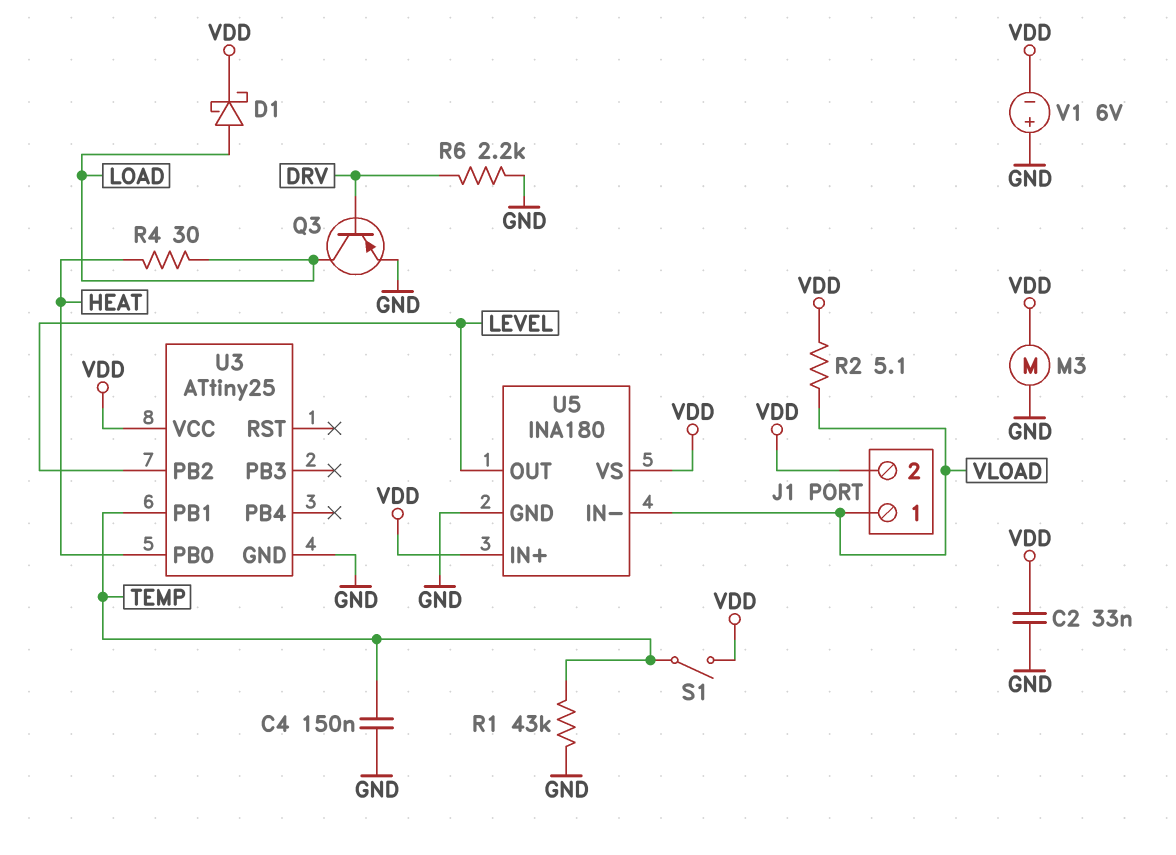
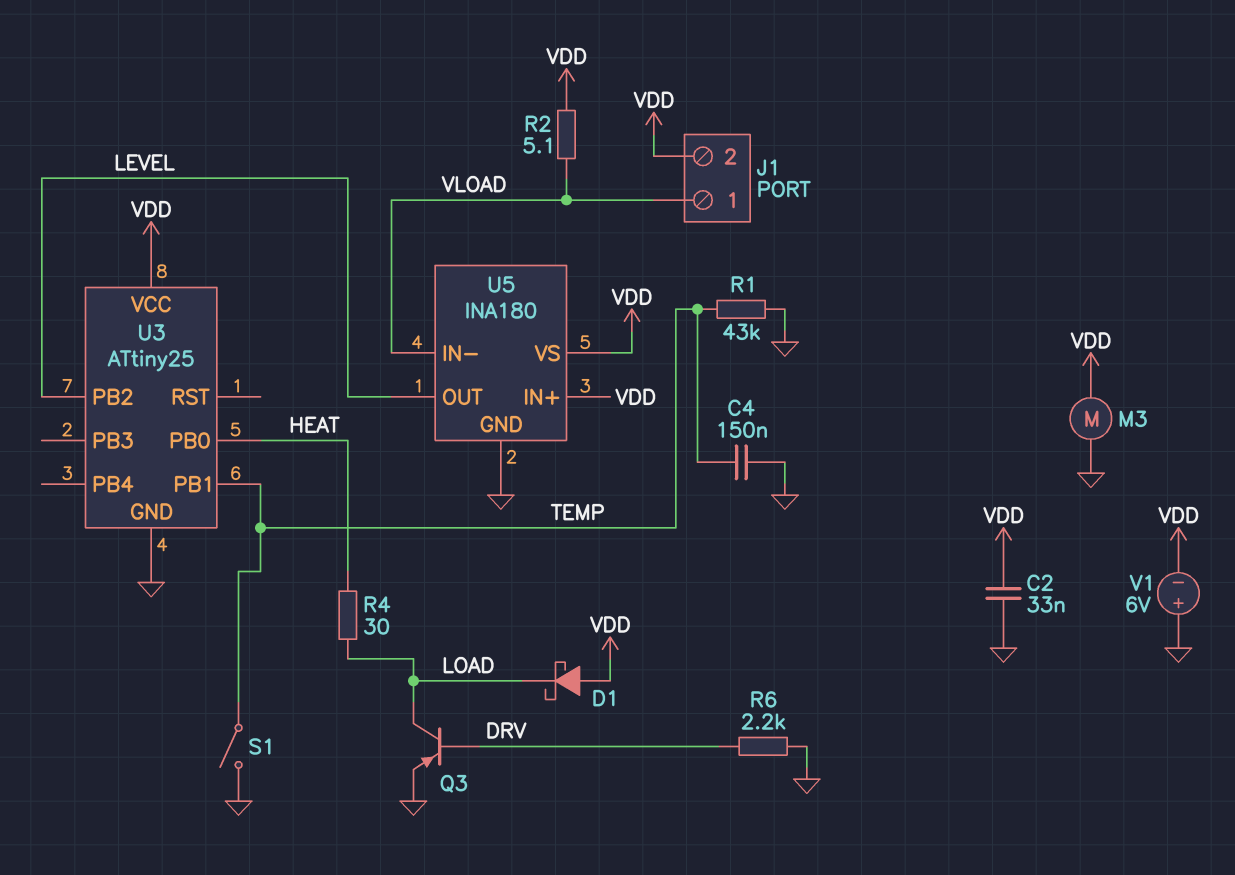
D1: schottky (A LOAD, K VDD) -> schottky (A VDD, K LOAD)
S1: switch (TEMP, VDD) -> switch (GND, TEMP)

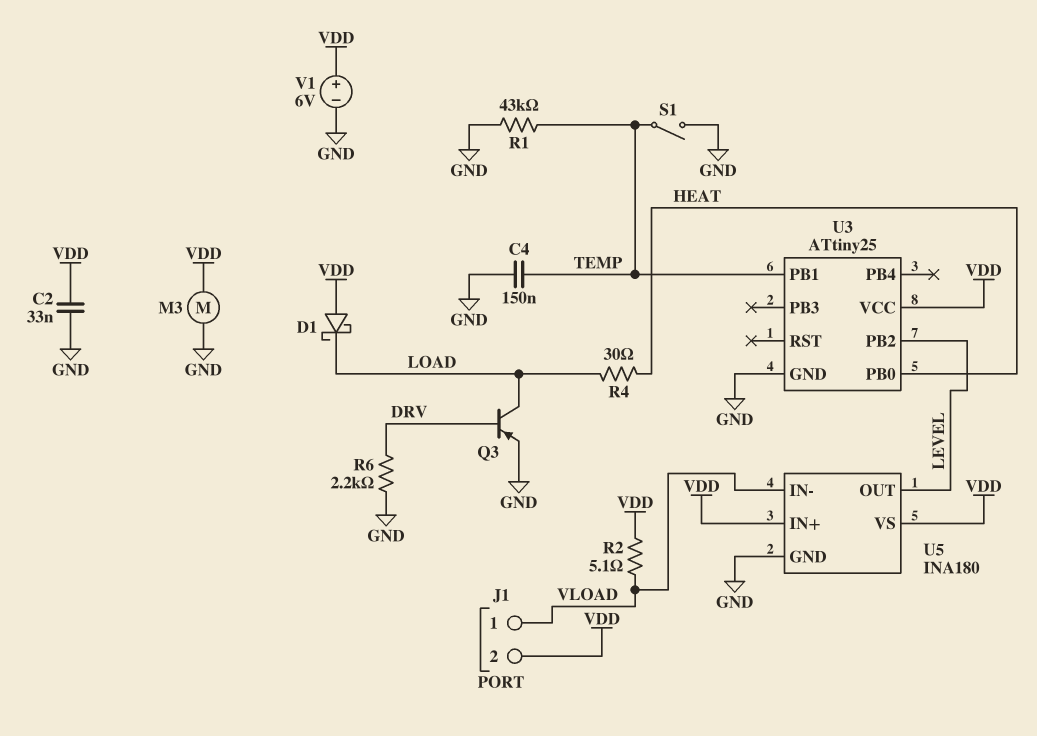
V1: 6V (plus GND, minus VDD) -> 6V (plus VDD, minus GND)

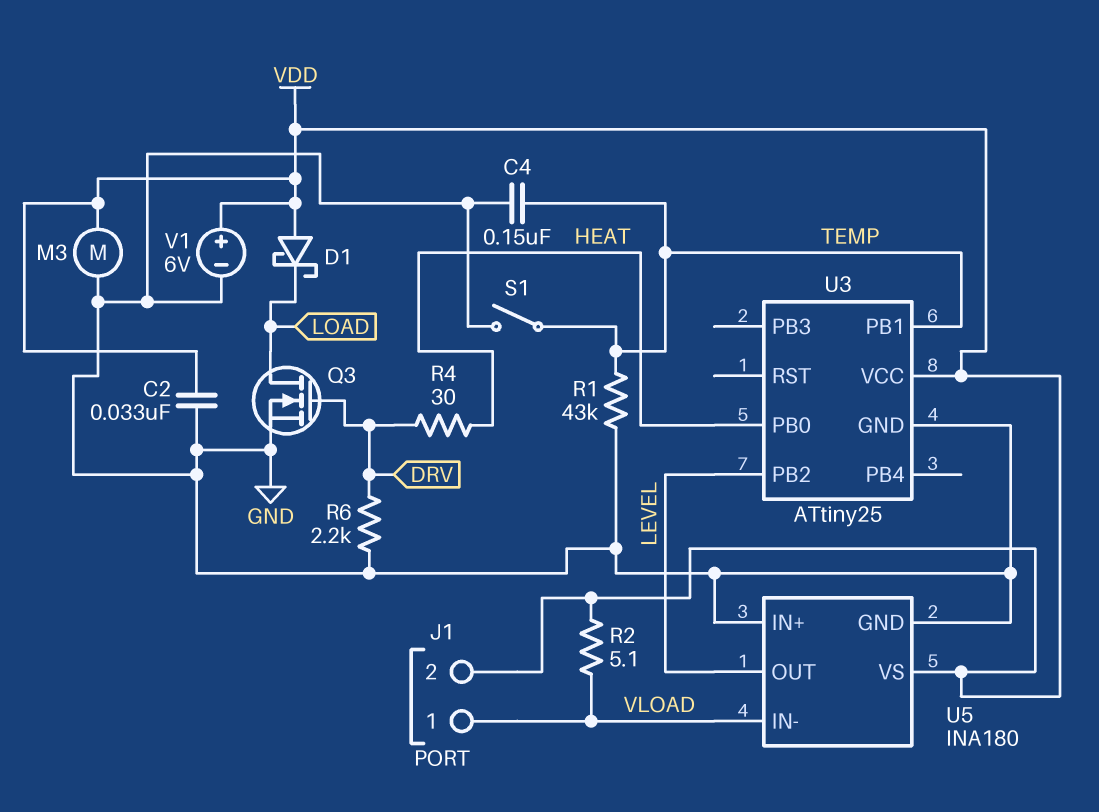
Q3: PNP (B DRV, C LOAD, E GND) -> NMOS (G DRV, D LOAD, S GND)
R4: 30 (HEAT, LOAD) -> 30 (DRV, HEAT)
U5 pin IN+: VDD -> GND

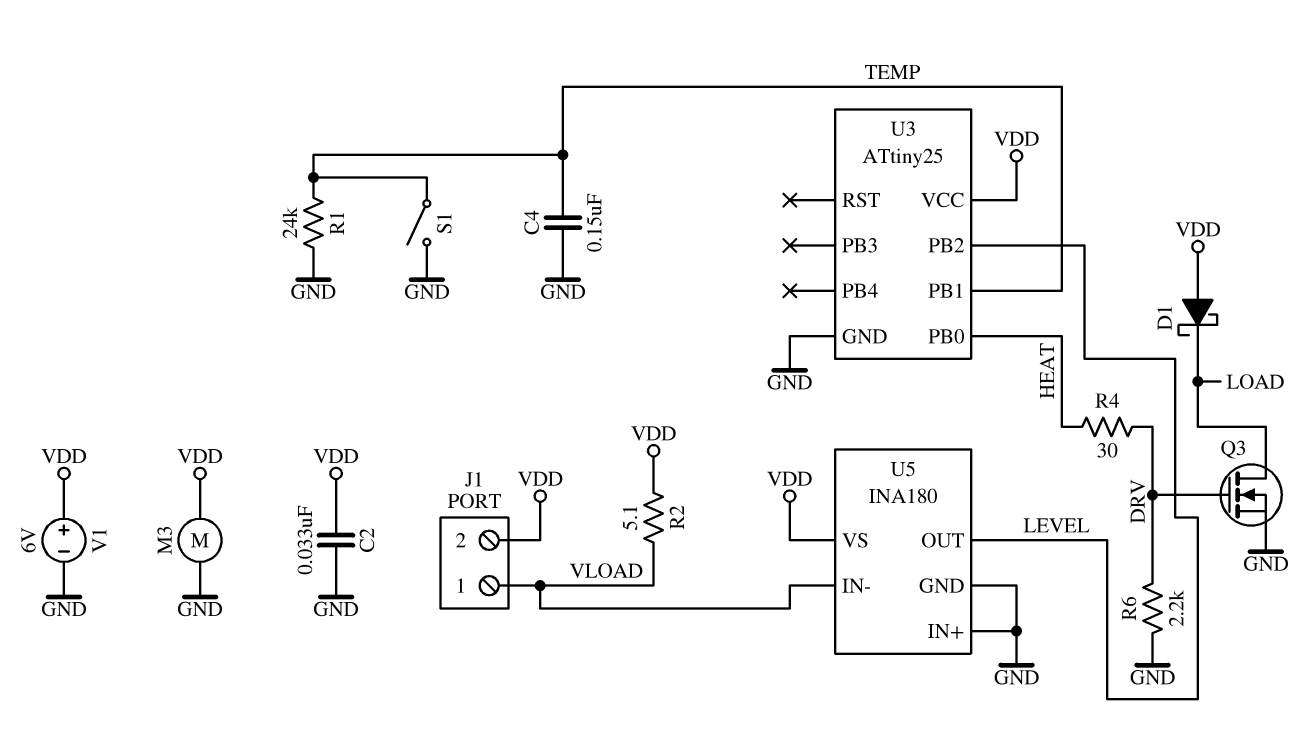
R1: 43k (GND, TEMP) -> 24k (GND, TEMP)

